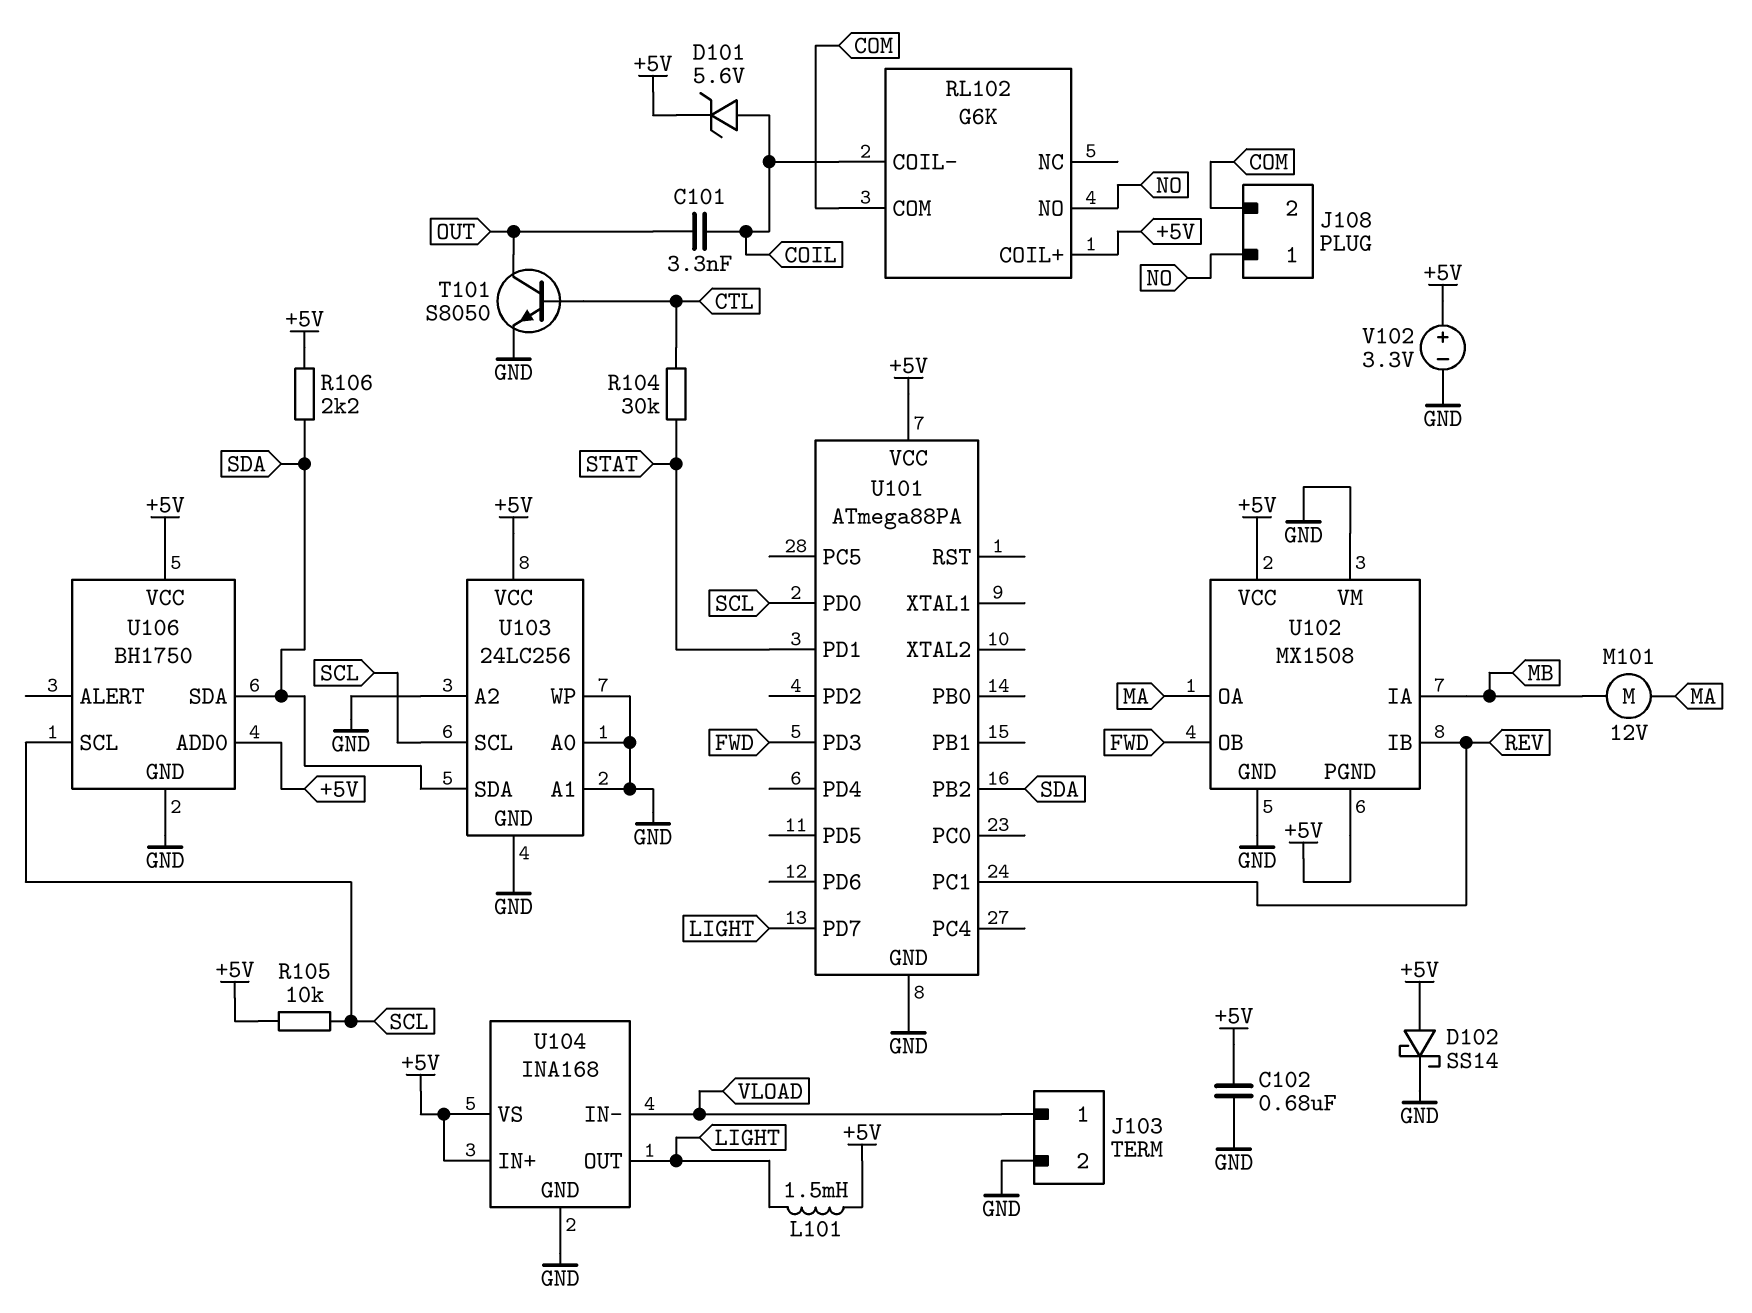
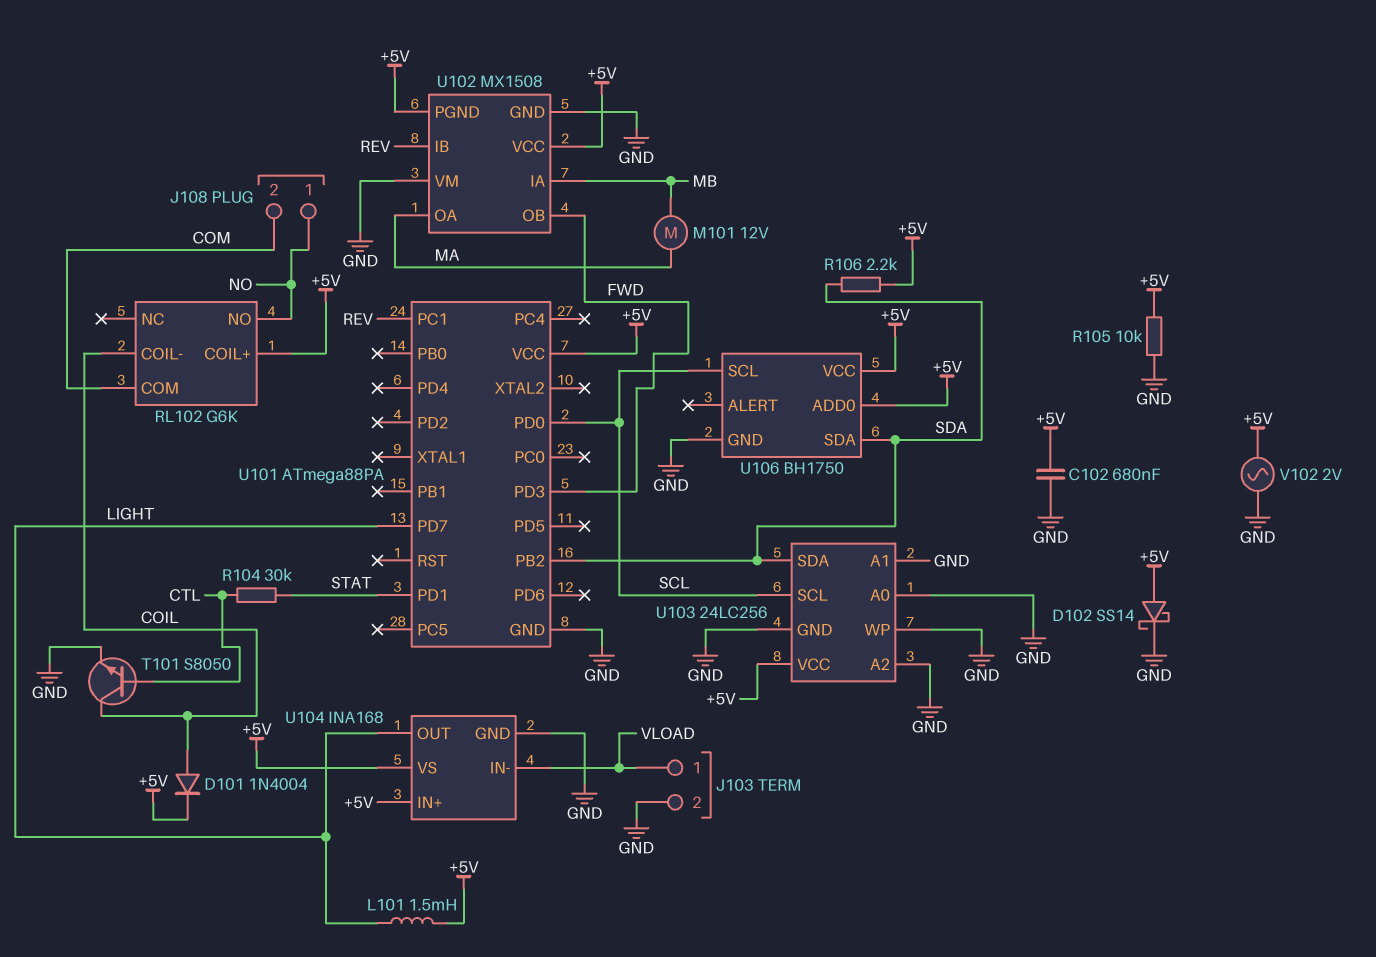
C101: 3.3nF (COIL, OUT) -> none
D101: zener 5.6V (A COIL, K +5V) -> diode 1N4004 (A COIL, K +5V)
R105: 10k (+5V, SCL) -> 10k (+5V, GND)
T101: NPN S8050 (B CTL, C OUT, E GND) -> NPN S8050 (B CTL, C COIL, E GND)
V102: 3.3V (plus +5V, minus GND) -> AC 2V (+5V, GND)

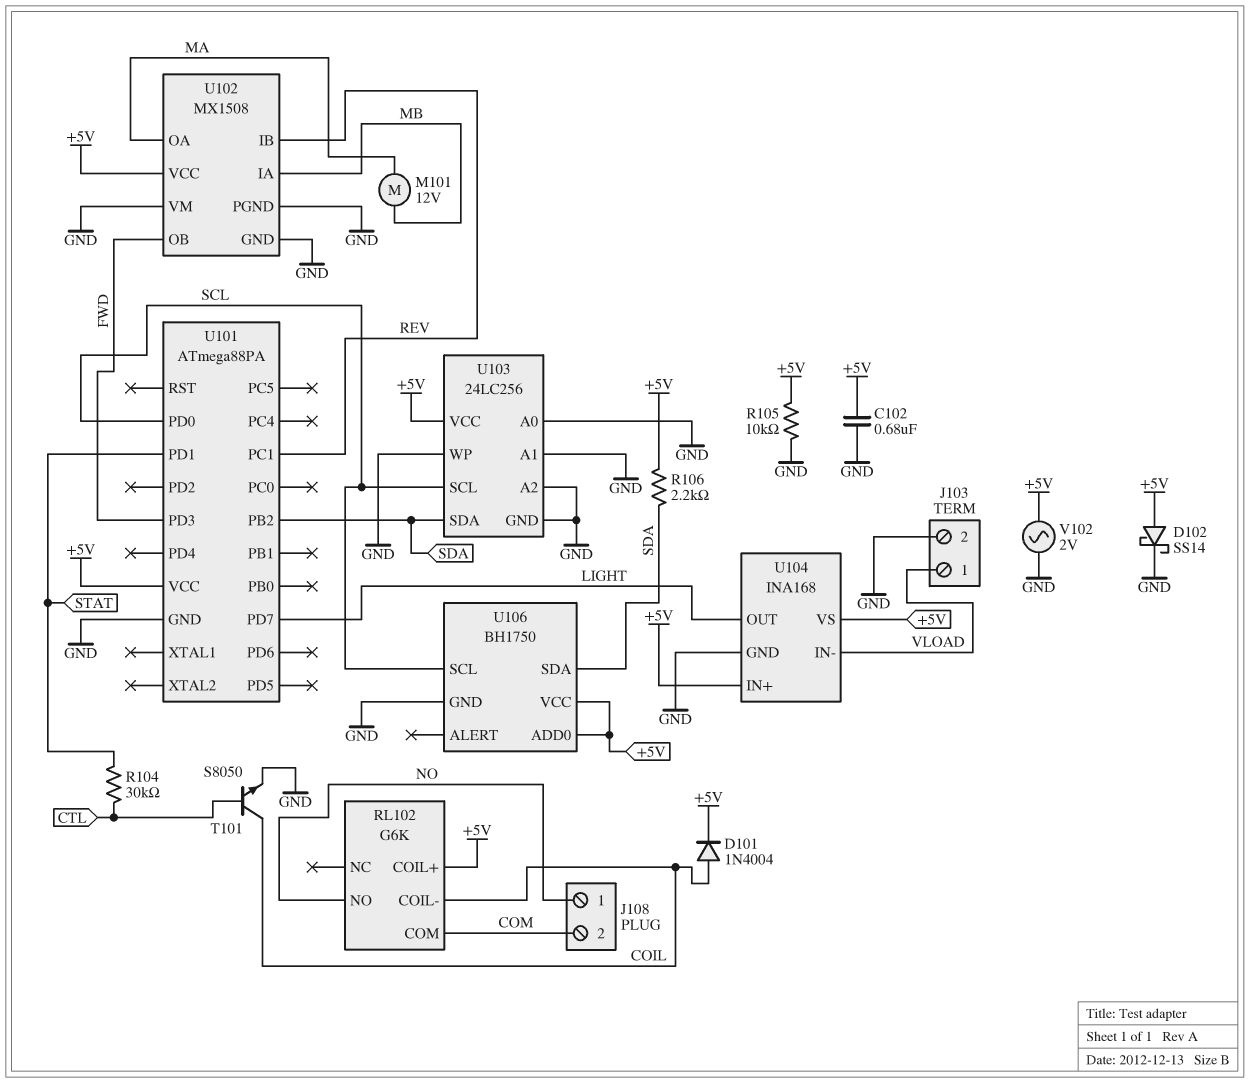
L101: 1.5mH (+5V, LIGHT) -> none
U102 pin PGND: +5V -> GND

